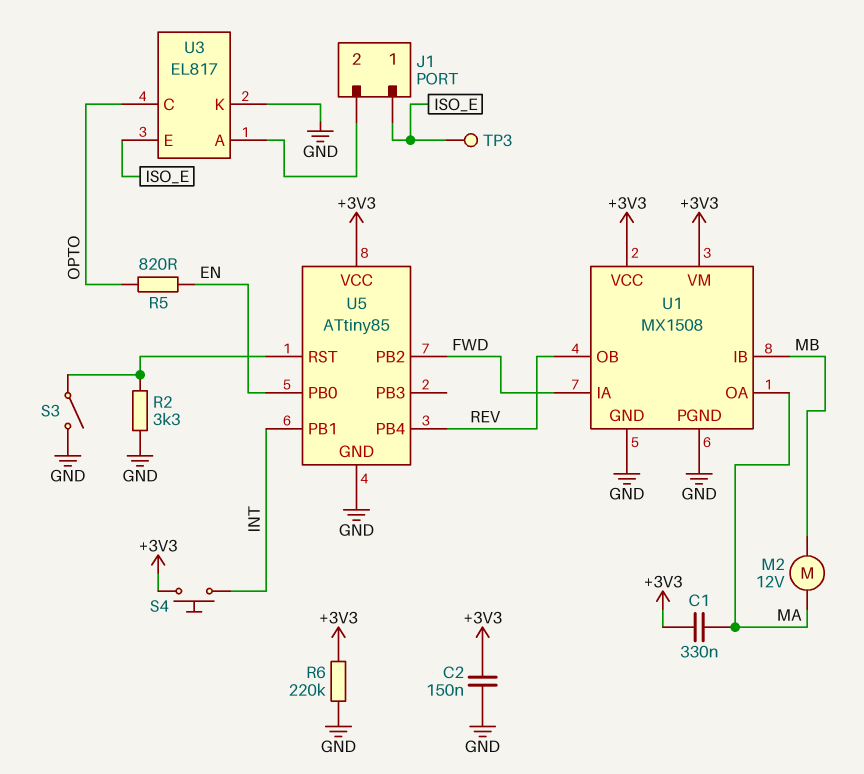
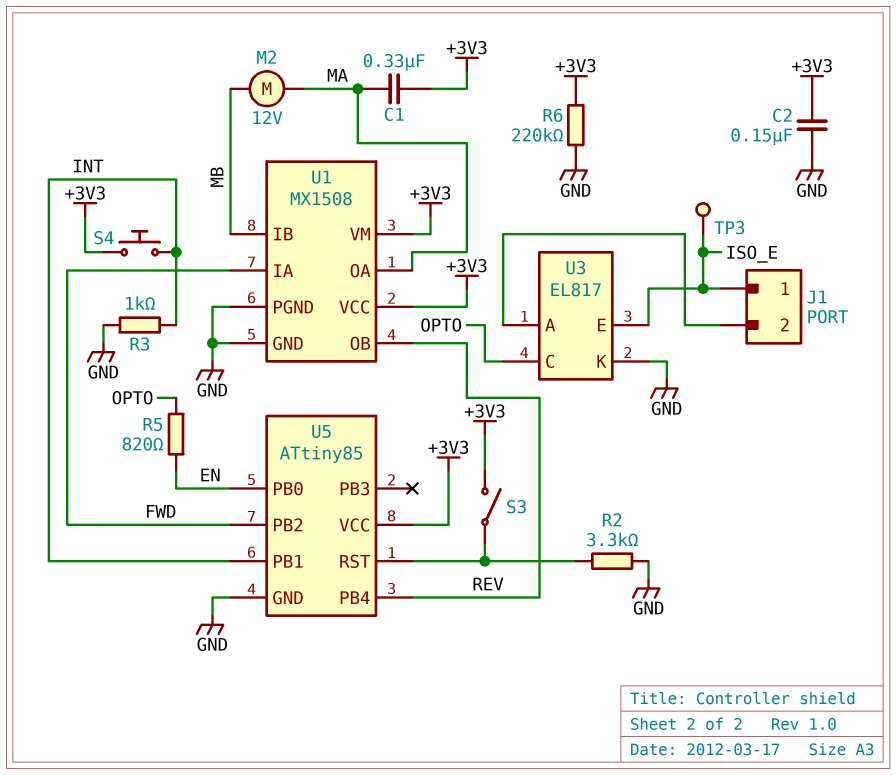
R3: none -> 1k (GND, INT)
S3: switch (GND, U5/RST) -> switch (+3V3, U5/RST)

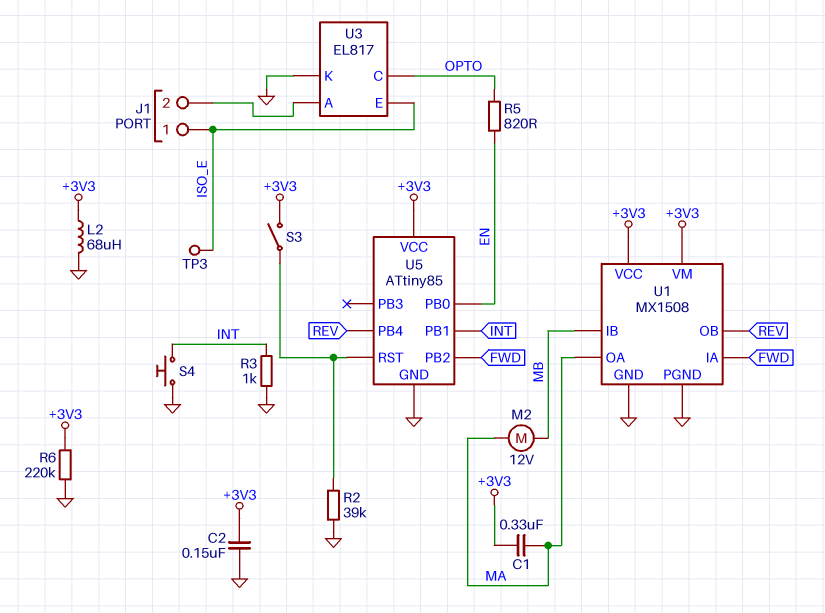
L2: none -> 68uH (+3V3, GND)
R2: 3.3k (GND, U5/RST) -> 39k (GND, U5/RST)
S4: button (+3V3, INT) -> button (GND, INT)

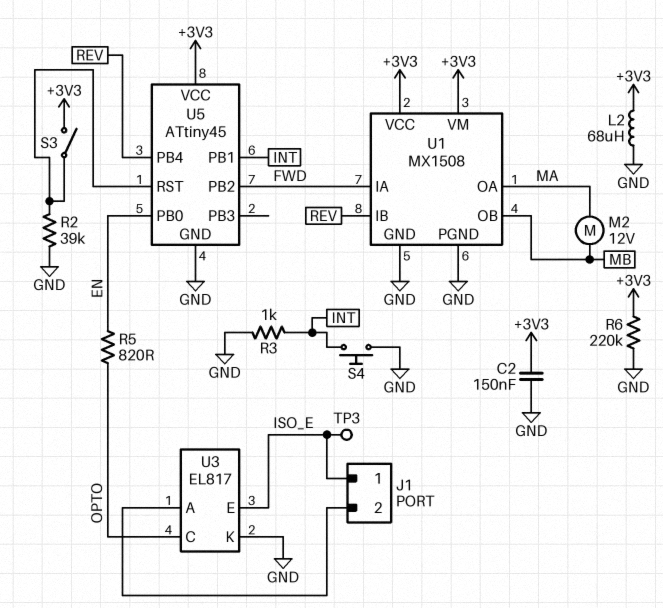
C1: 330nF (+3V3, MA) -> none
U1 pin IB: MB -> REV
U1 pin OB: REV -> MB
U5: ATtiny85 -> ATtiny45

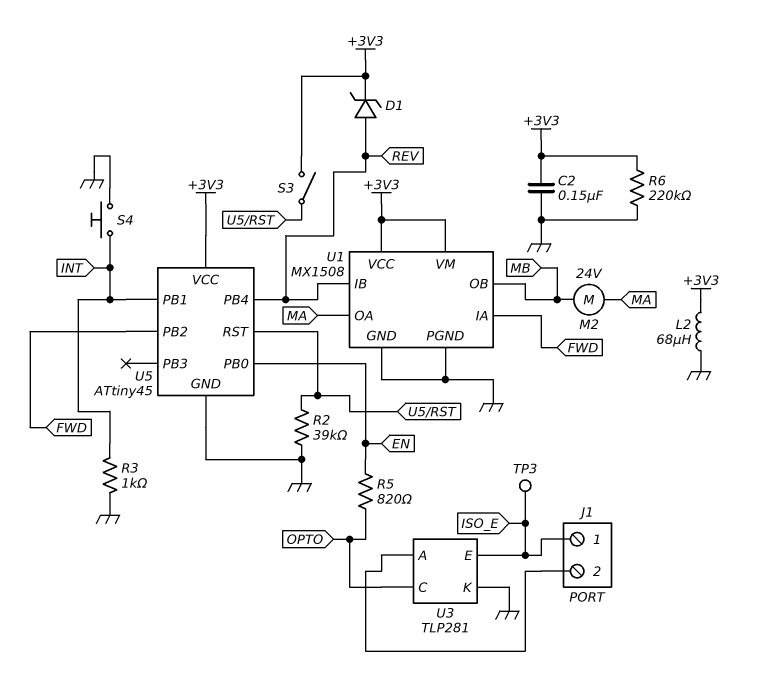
D1: none -> zener (A REV, K +3V3)
M2: motor 12V (MA, MB) -> motor 24V (MA, MB)
U3: EL817 -> TLP281

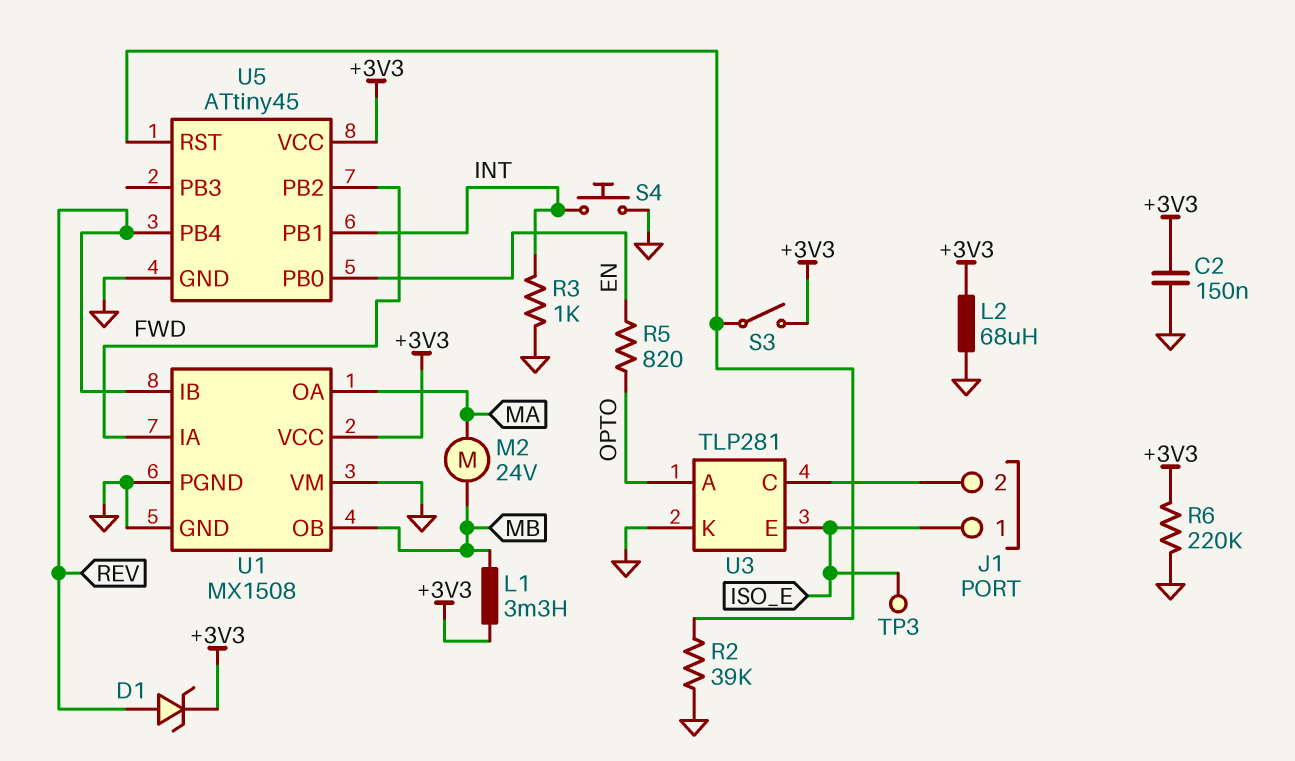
L1: none -> 3.3mH (+3V3, MB)
U1 pin VM: +3V3 -> GND
U3 pin A: J1/2 -> OPTO
U3 pin C: OPTO -> J1/2

